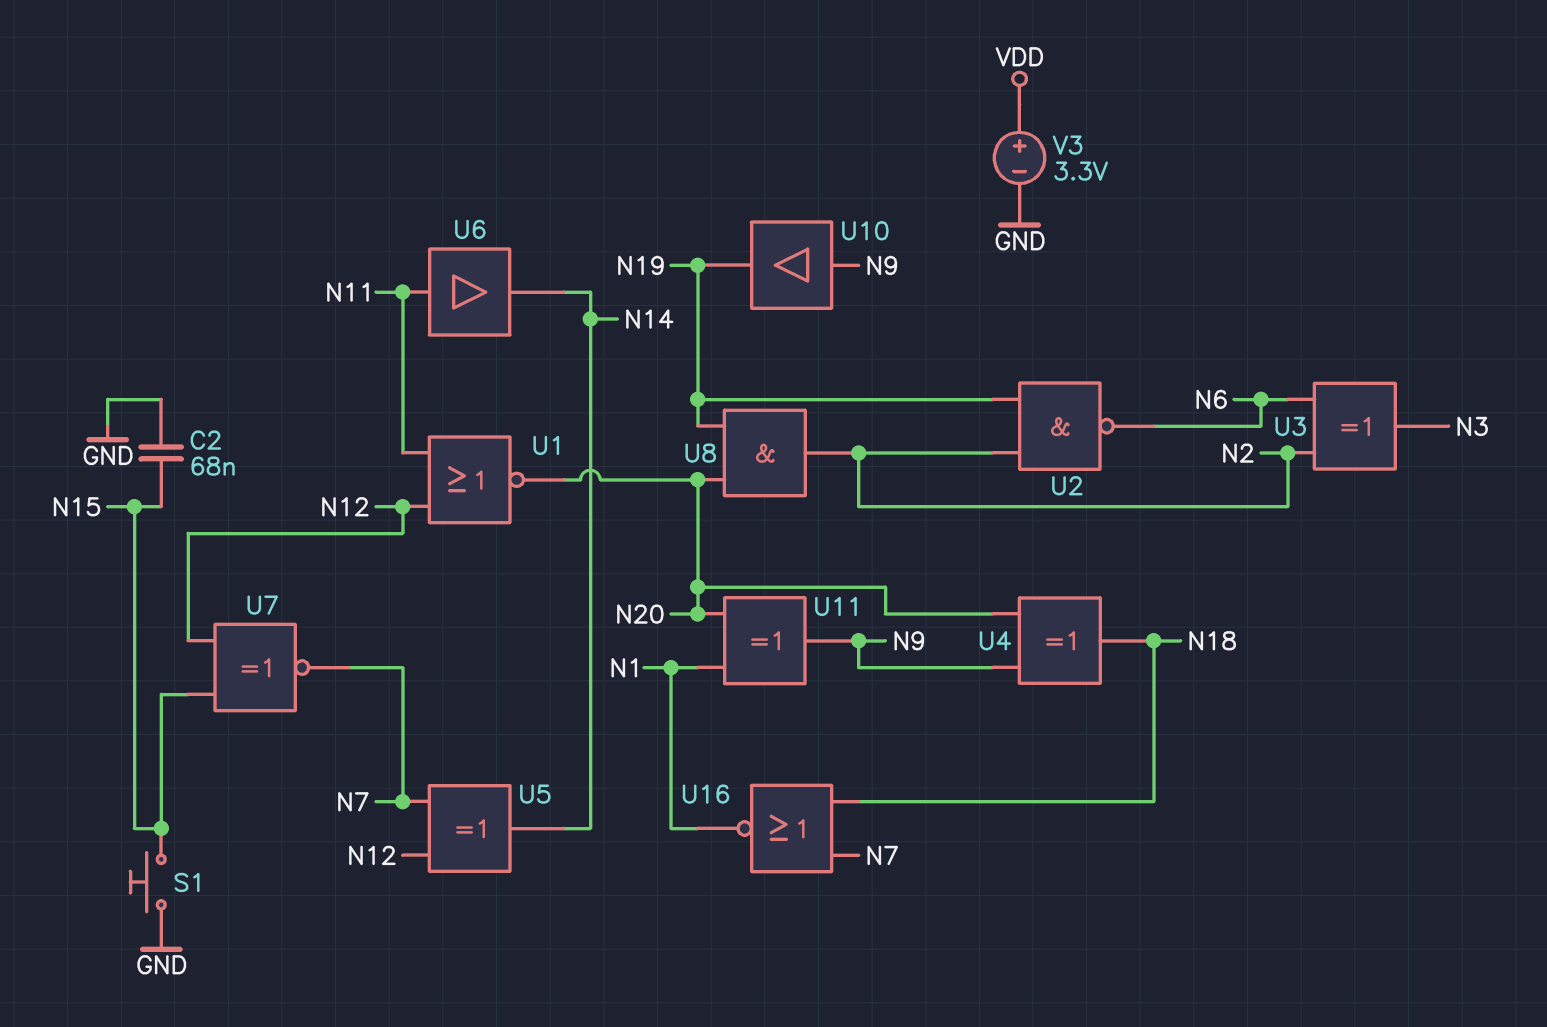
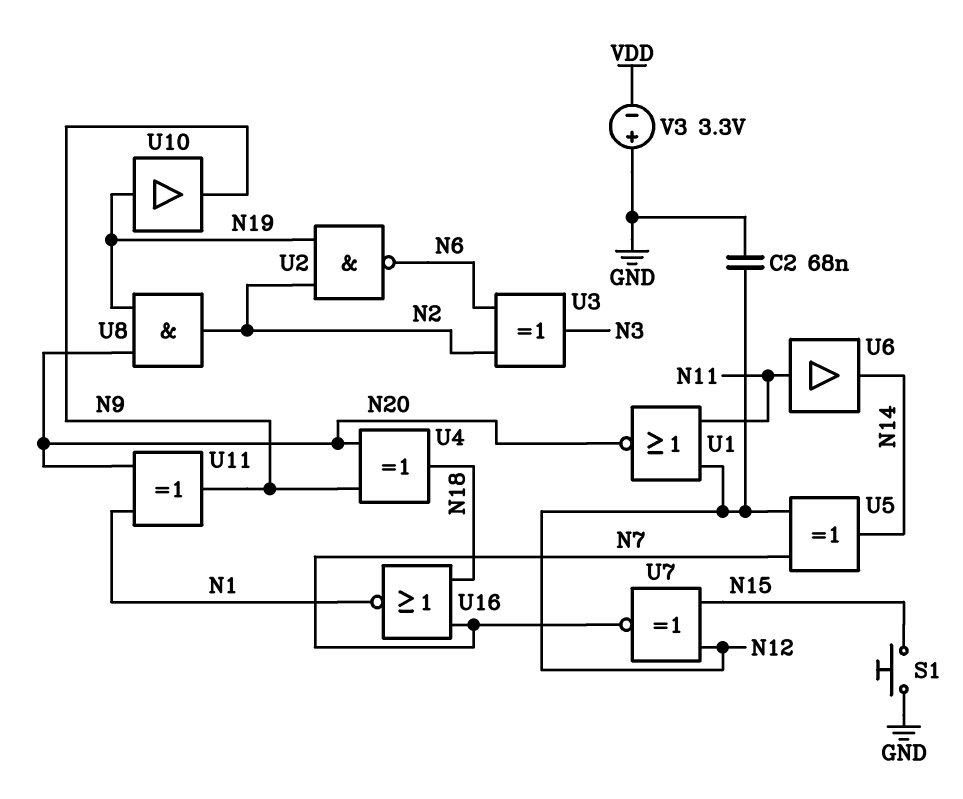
C2: 68nF (GND, N15) -> 68nF (GND, N12)
U10: buffer (in N9, out N19) -> buffer (in N19, out N9)
V3: 3.3V (plus VDD, minus GND) -> 3.3V (plus GND, minus VDD)

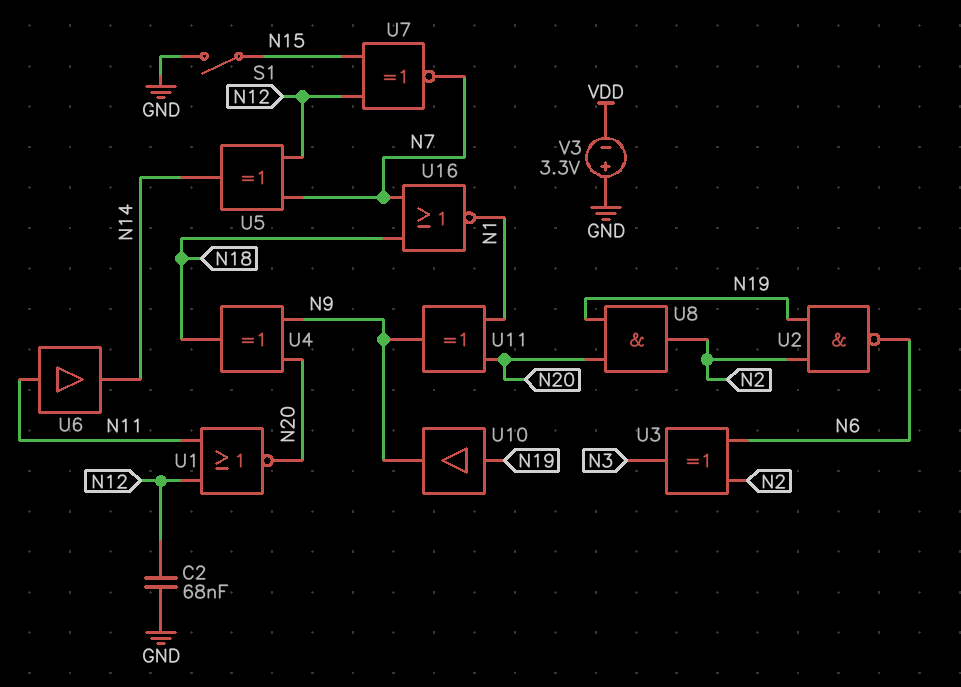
S1: button (GND, N15) -> switch (GND, N15)

